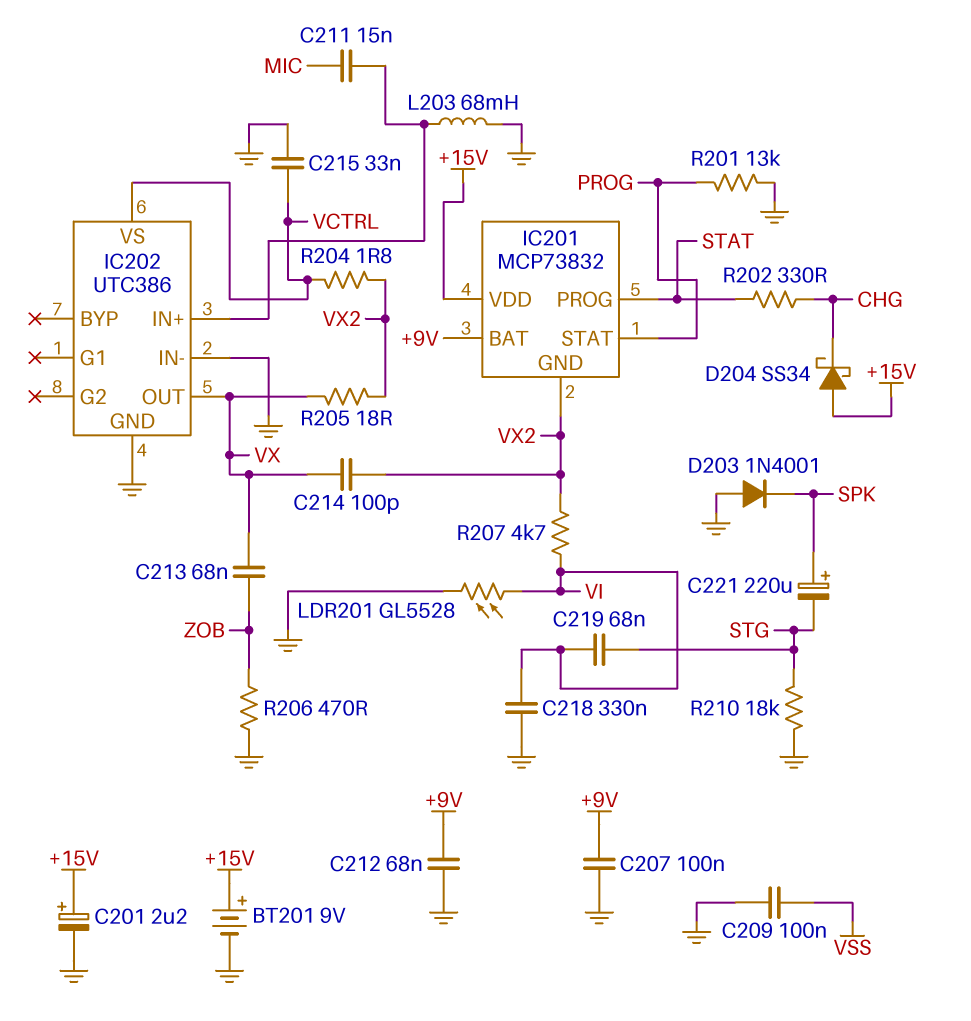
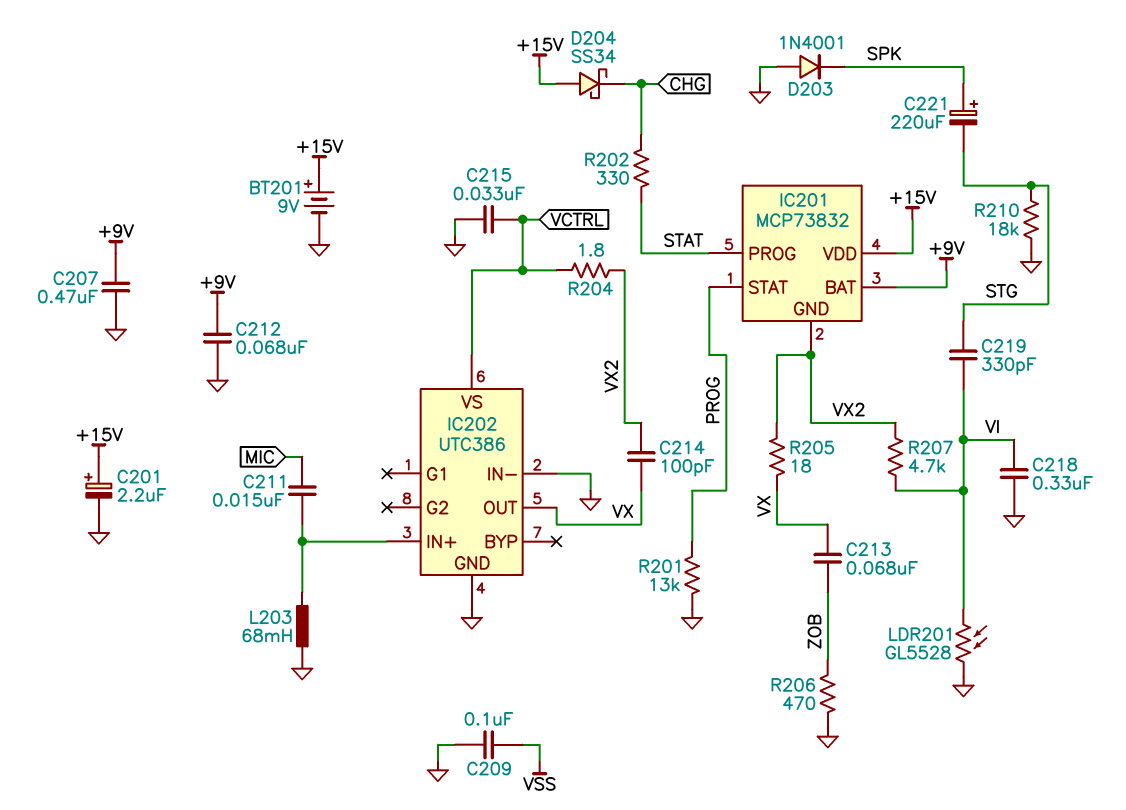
C207: 100nF (+9V, GND) -> 470nF (+9V, GND)
C219: 68nF (STG, VI) -> 330pF (STG, VI)

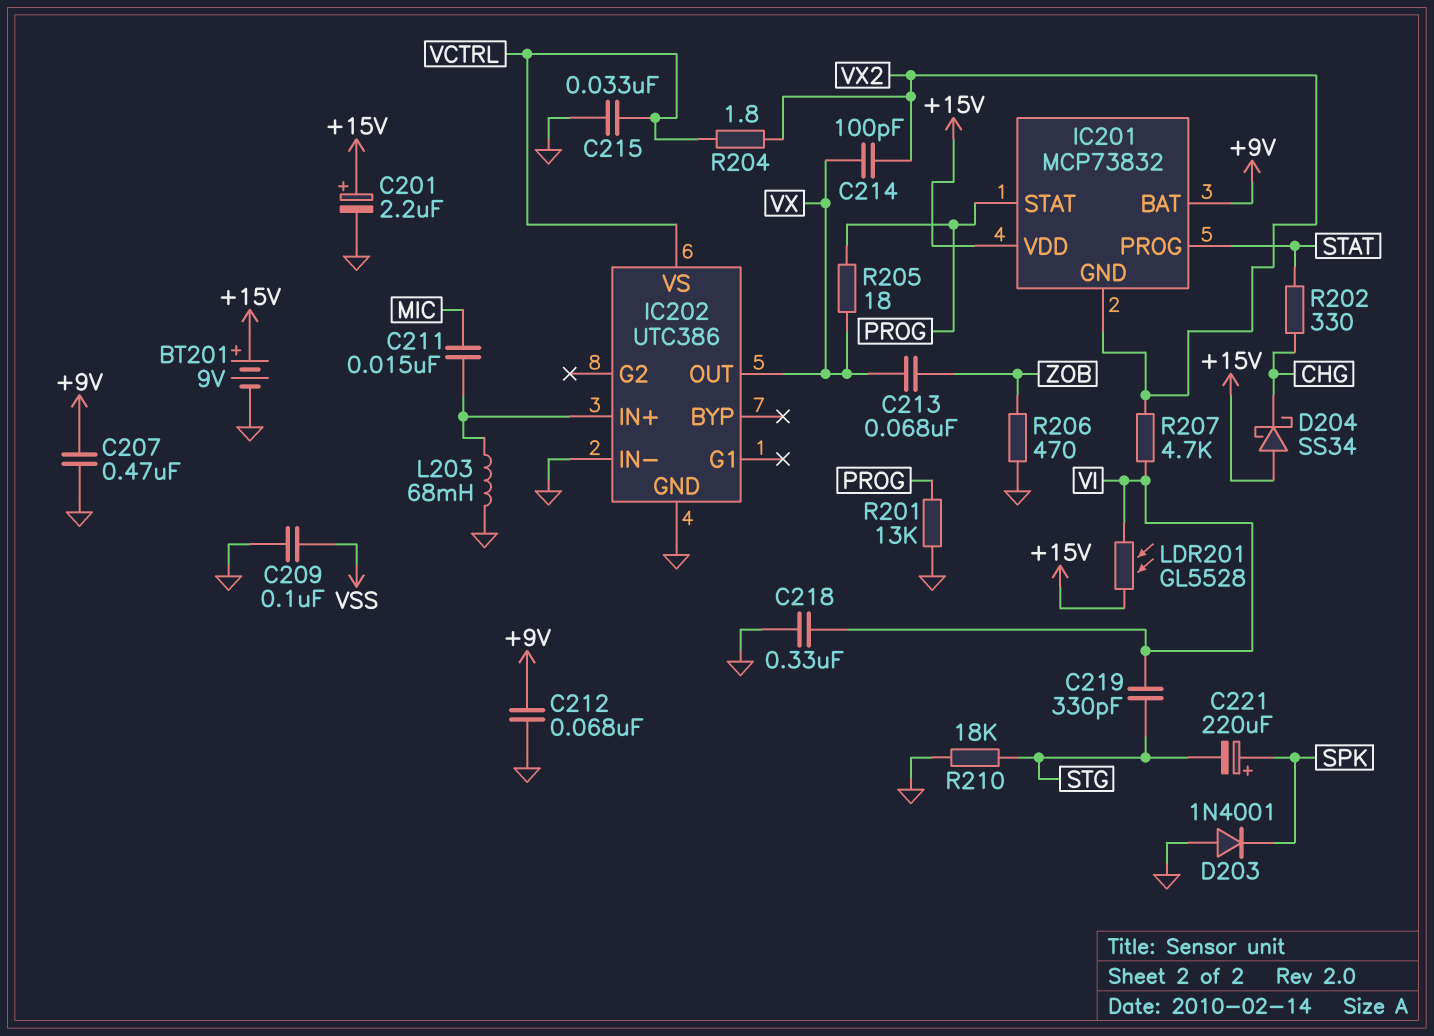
LDR201: GL5528 (GND, VI) -> GL5528 (+15V, VI)
R205: 18 (VX, VX2) -> 18 (PROG, VX)

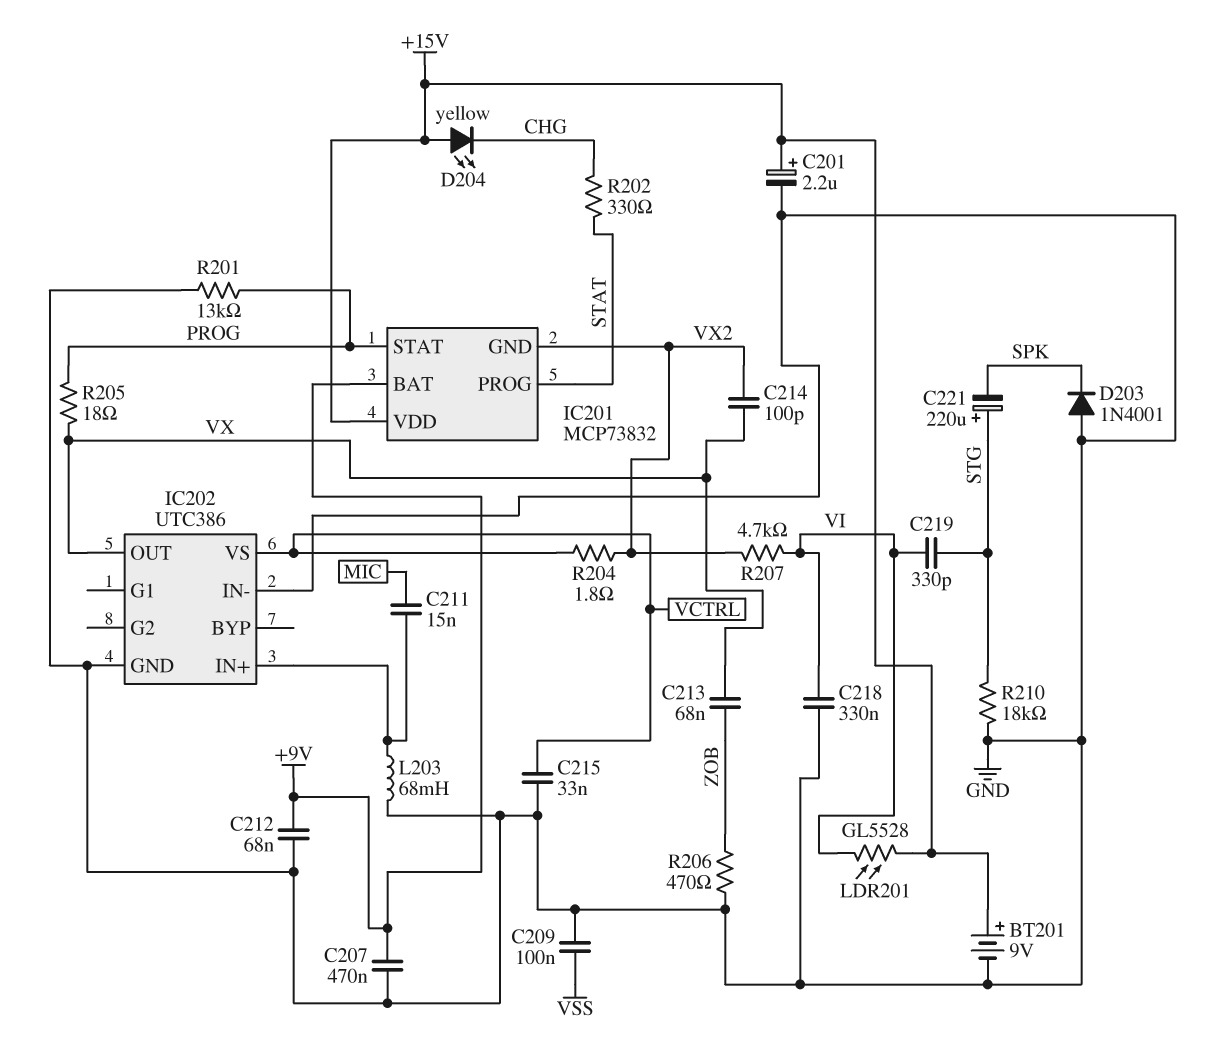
C221: 220uF (plus SPK, minus STG) -> 220uF (plus STG, minus SPK)
D204: schottky SS34 (A +15V, K CHG) -> LED yellow (A +15V, K CHG)

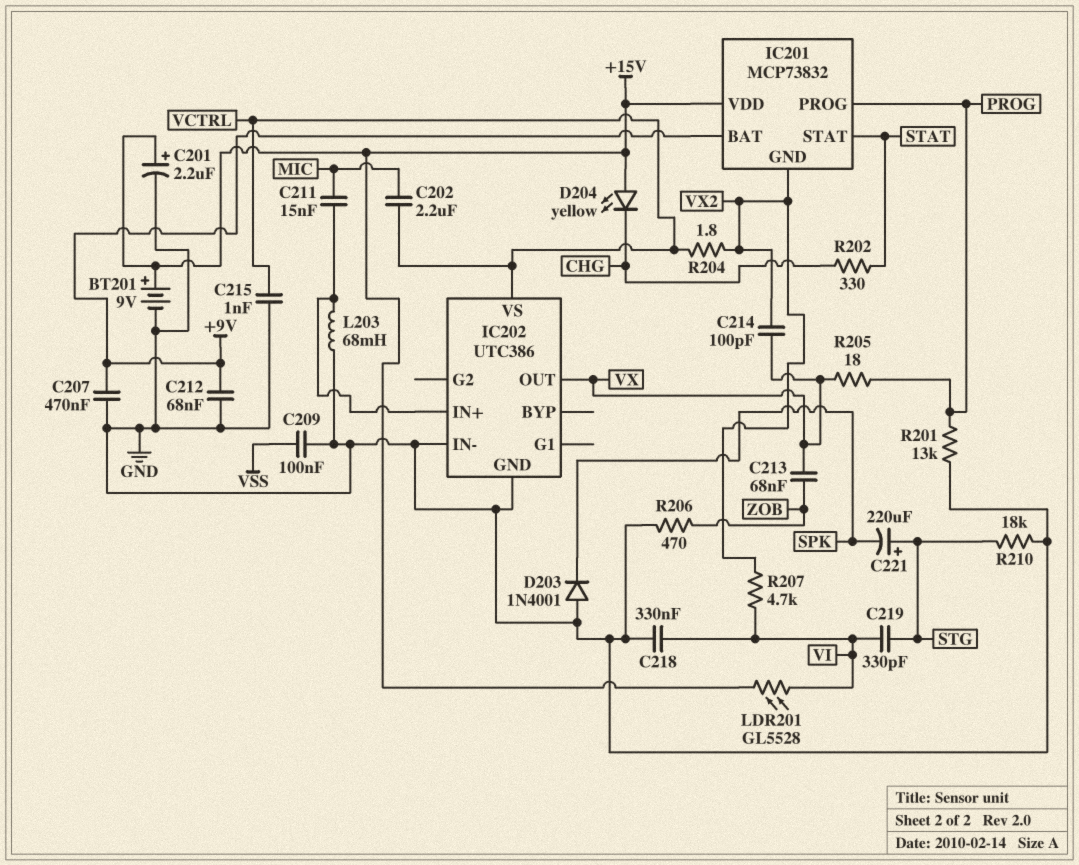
C202: none -> 2.2uF (MIC, VCTRL)
C215: 33nF (GND, VCTRL) -> 1nF (GND, VCTRL)
IC201 pin PROG: STAT -> PROG
IC201 pin STAT: PROG -> STAT

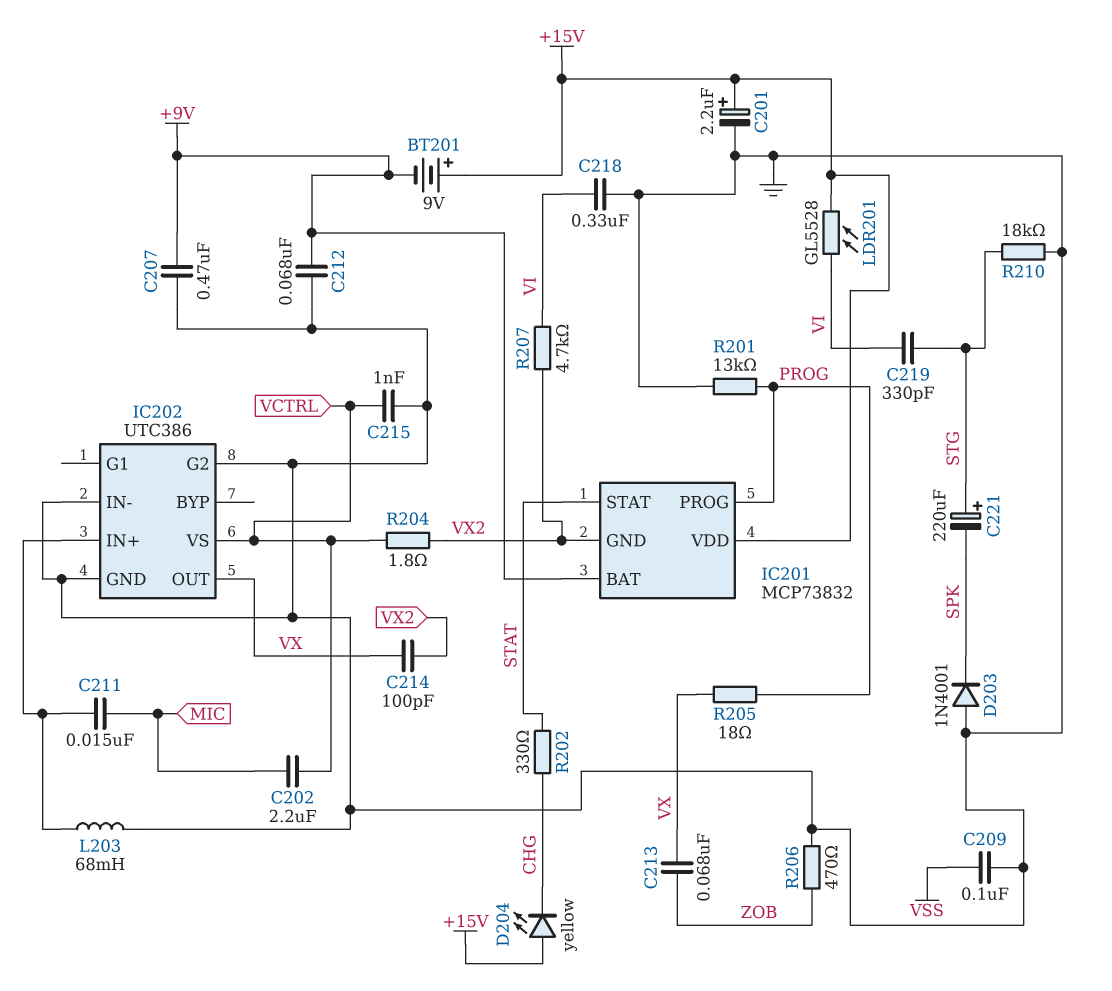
BT201: 9V (plus +15V, minus GND) -> 9V (plus +15V, minus +9V)
IC202 pin G2: none -> GND

